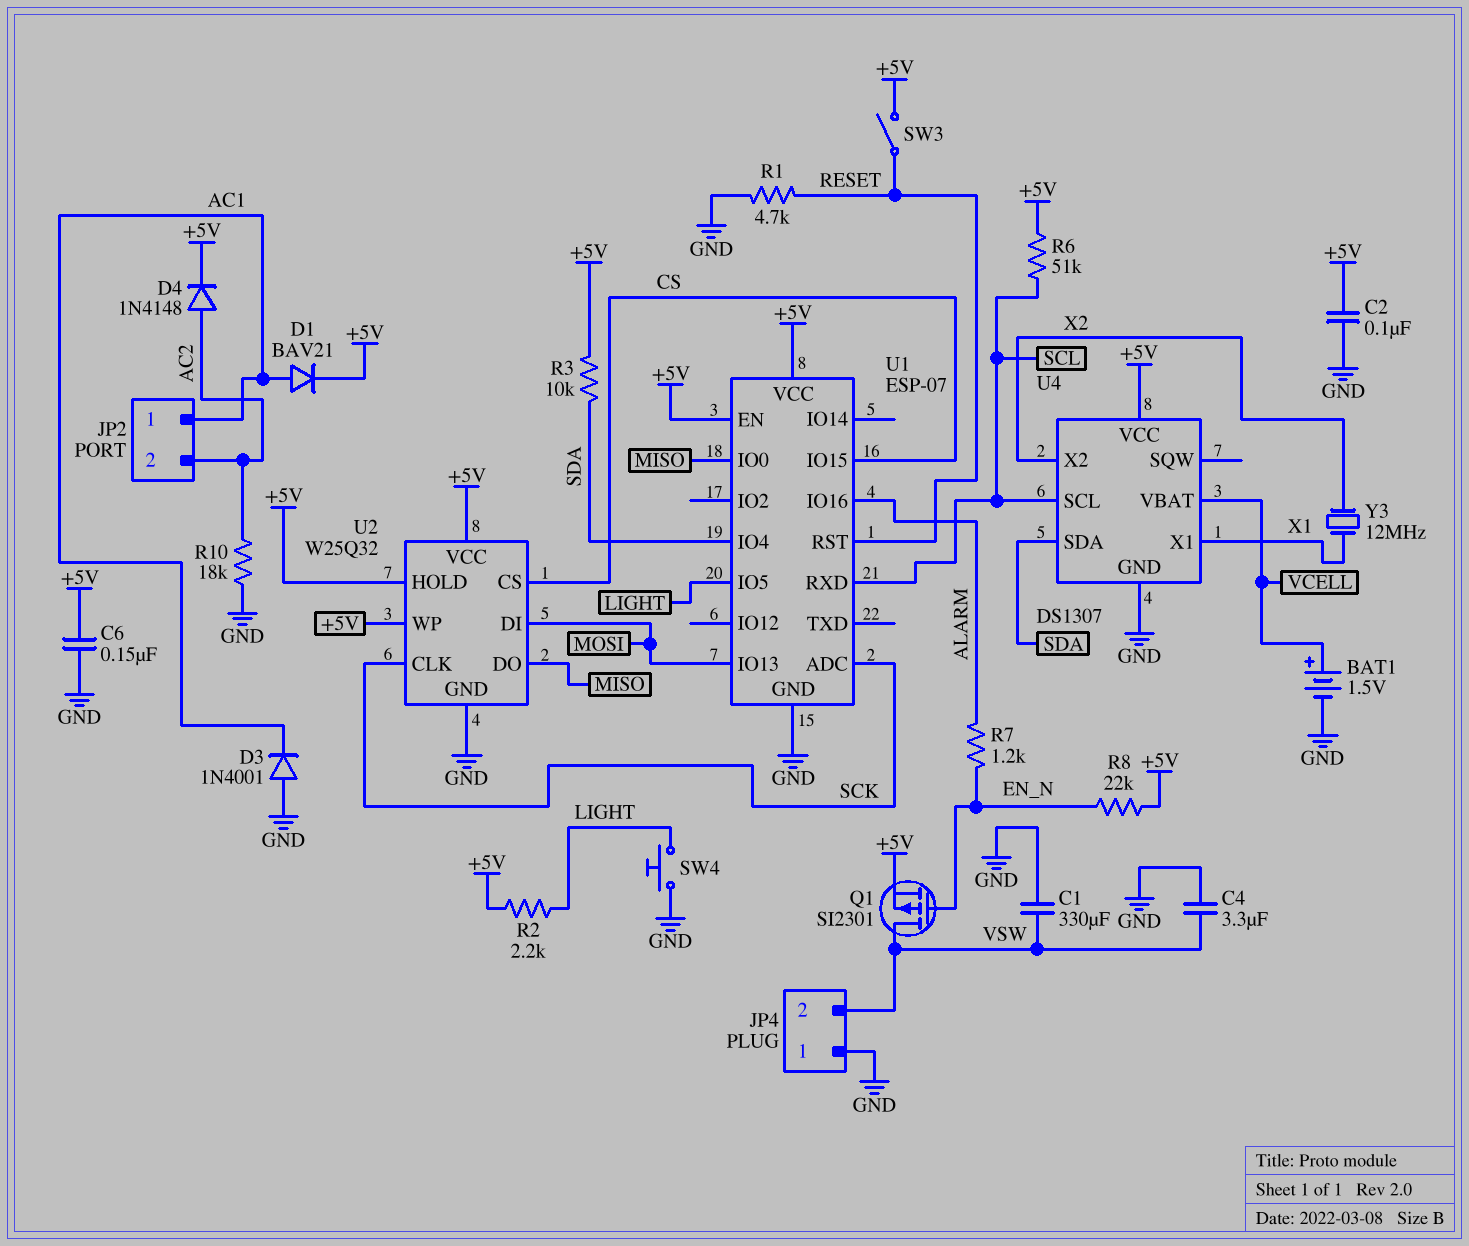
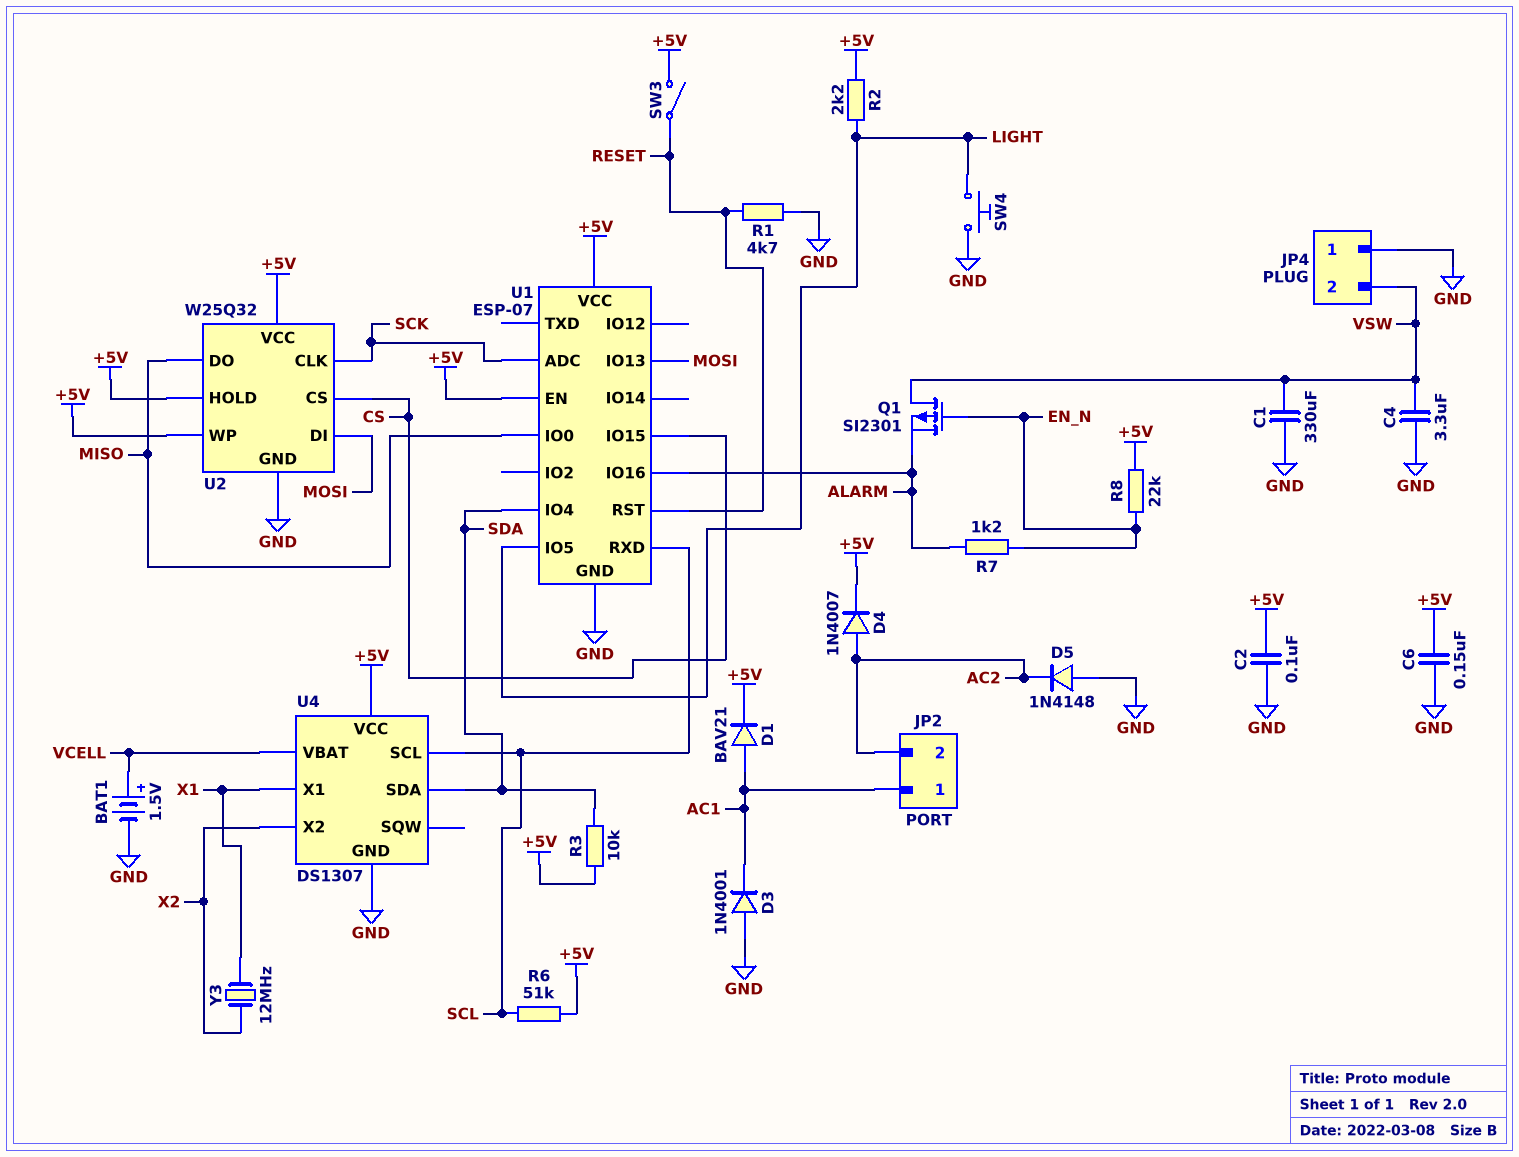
D4: diode 1N4148 (A AC2, K +5V) -> diode 1N4007 (A AC2, K +5V)
D5: none -> diode 1N4148 (A GND, K AC2)
Q1: PMOS SI2301 (G EN_N, D VSW, S +5V) -> PMOS SI2301 (G EN_N, D VSW, S ALARM)
R10: 18k (AC2, GND) -> none

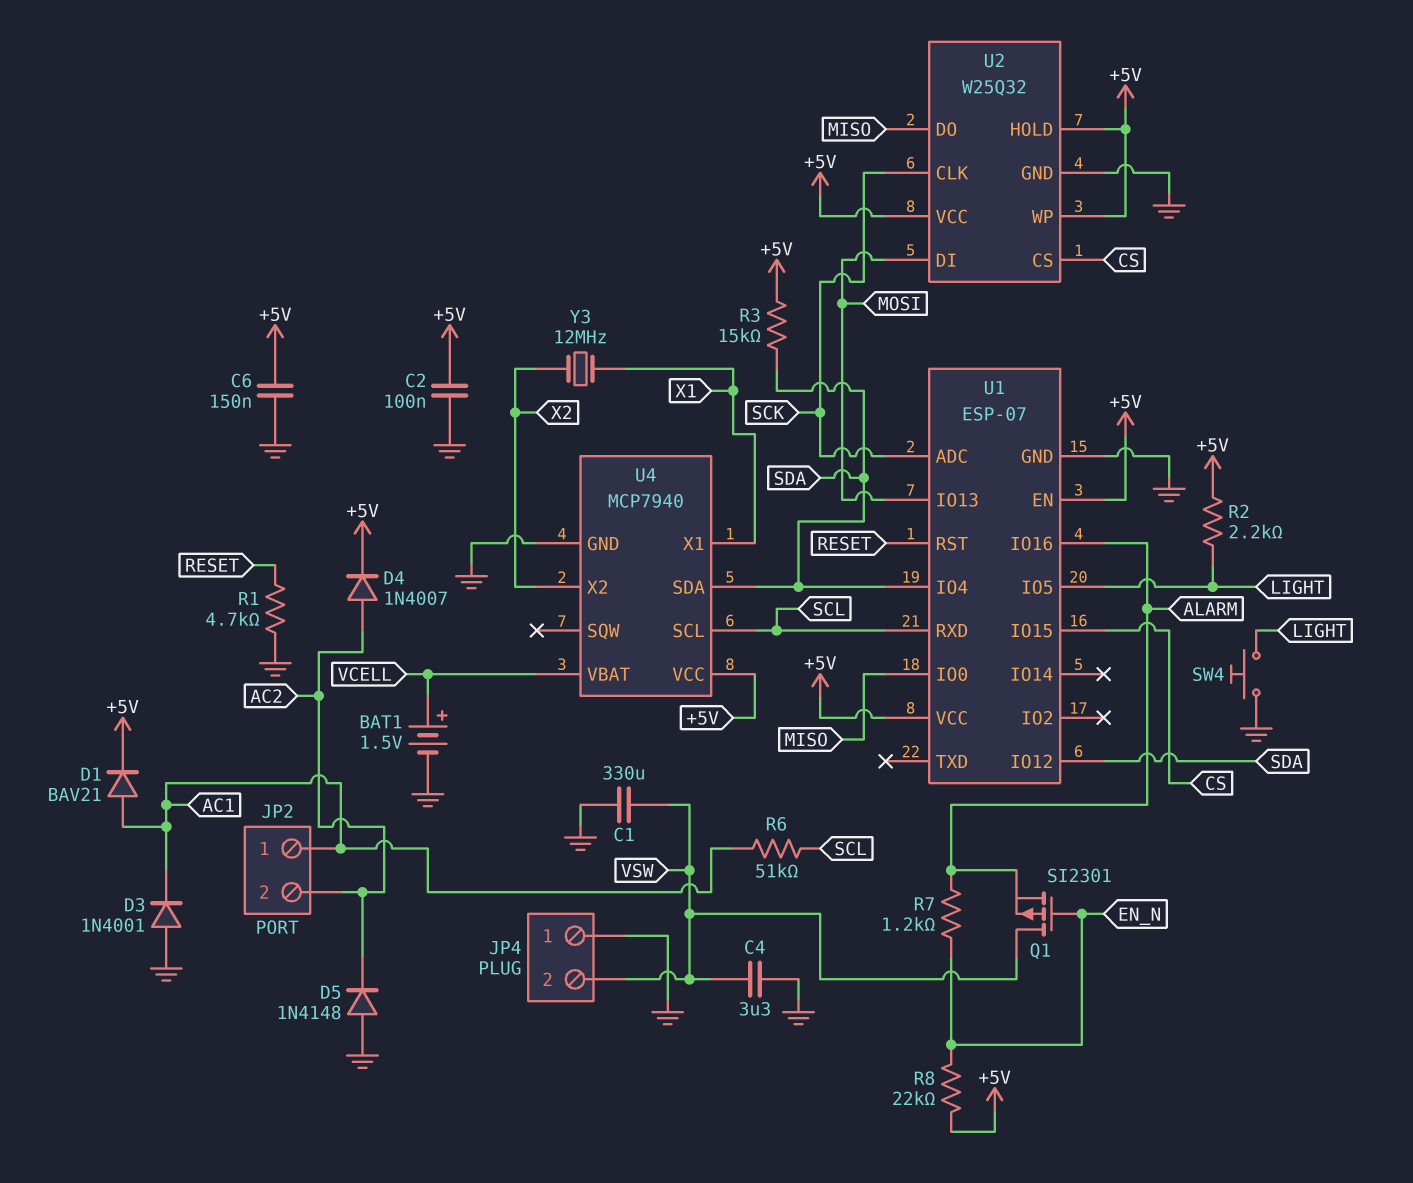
R3: 10k (+5V, SDA) -> 15k (+5V, SDA)
R6: 51k (+5V, SCL) -> 51k (AC1, SCL)
SW3: switch (+5V, RESET) -> none
U1 pin IO12: none -> SDA
U4: DS1307 -> MCP7940

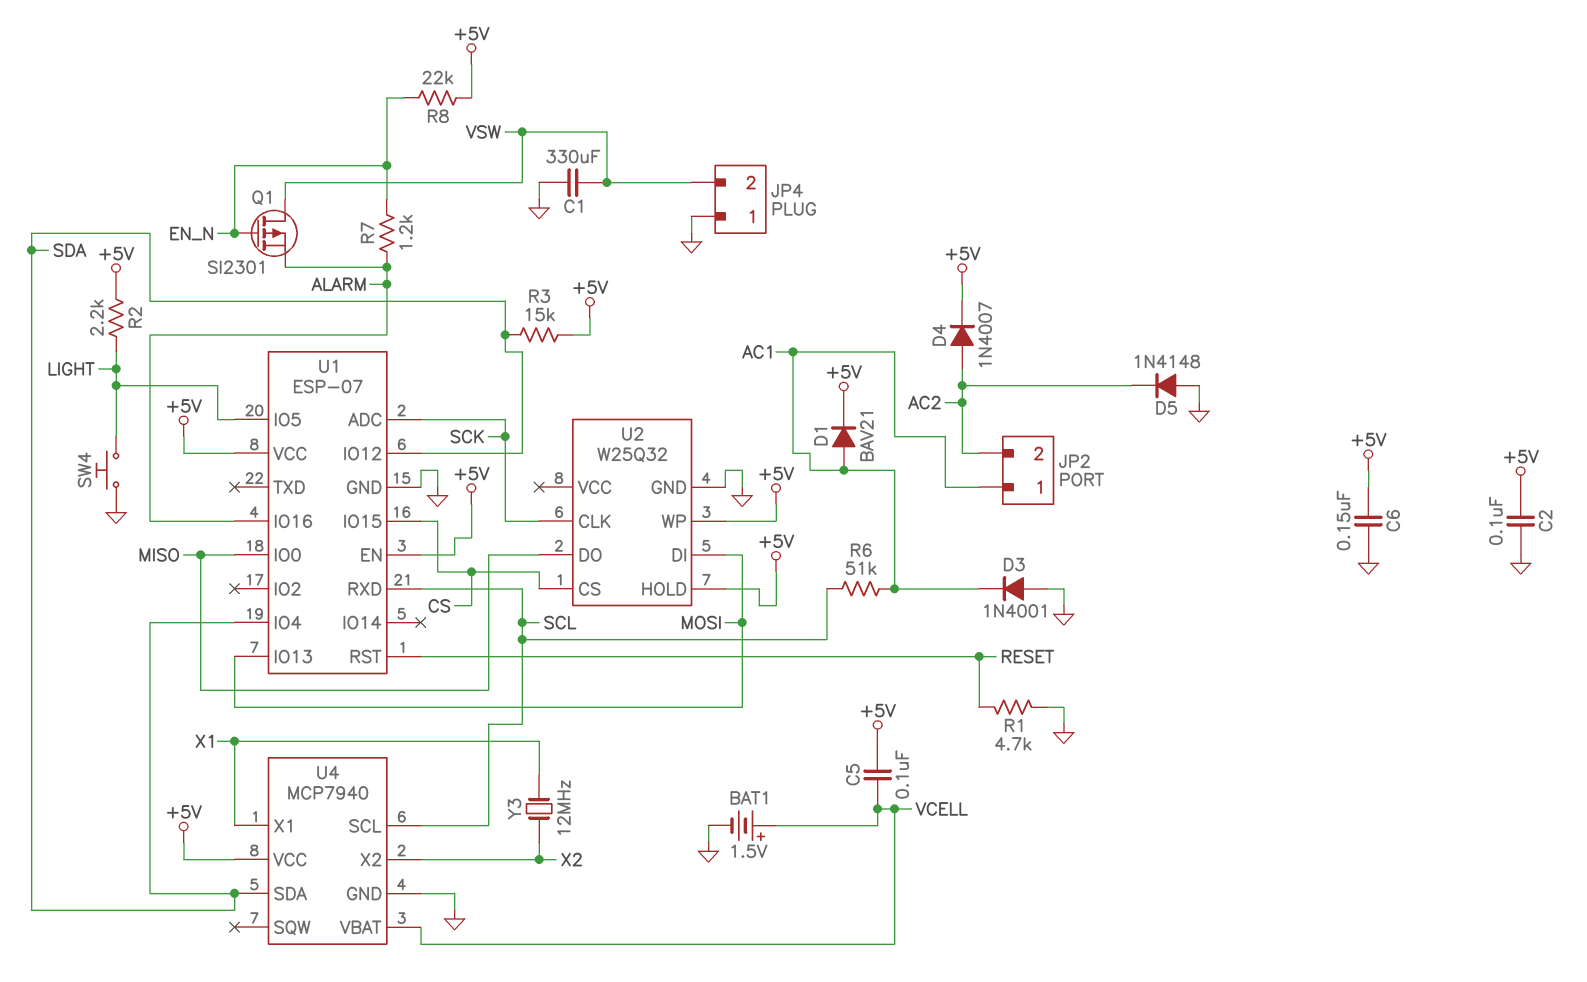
C4: 3.3uF (GND, VSW) -> none
C5: none -> 100nF (+5V, VCELL)
U2 pin VCC: +5V -> none

